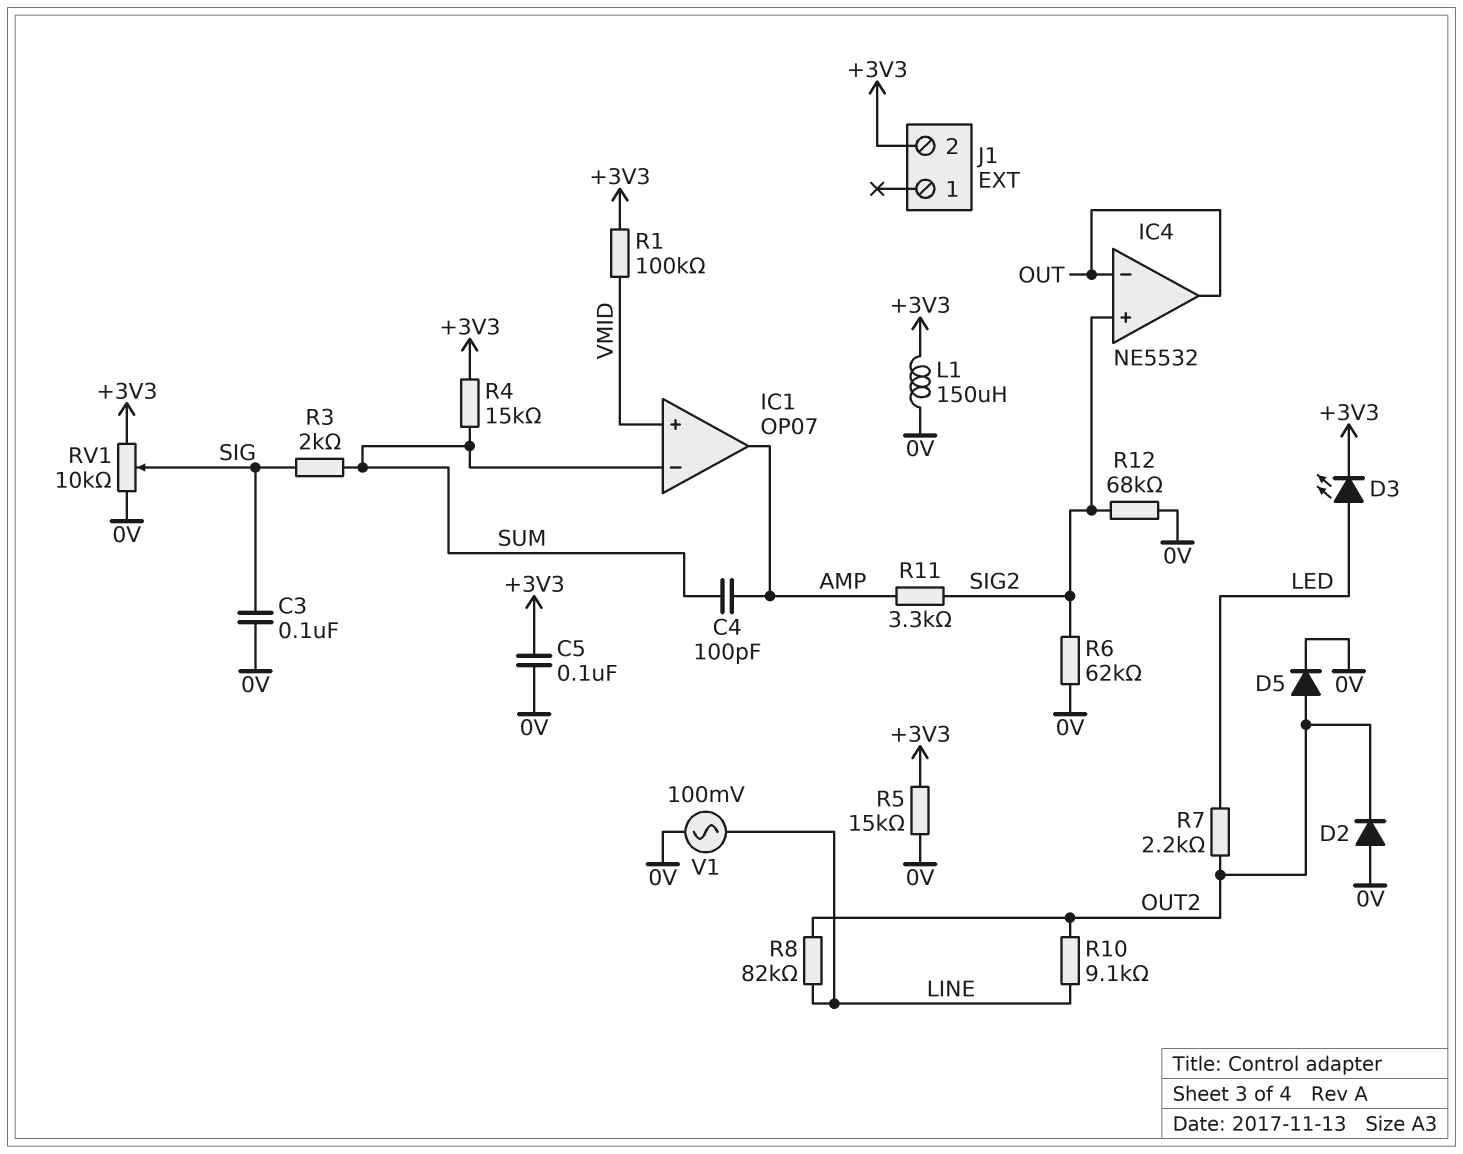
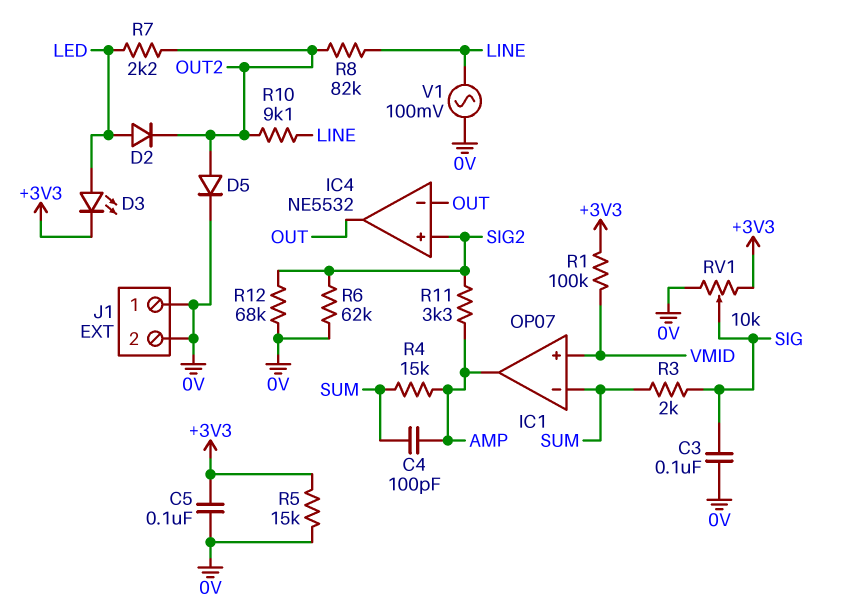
D2: diode (A 0V, K OUT2) -> diode (A LED, K OUT2)
J1 pin 1: none -> 0V
J1 pin 2: +3V3 -> 0V
L1: 150uH (+3V3, 0V) -> none
R4: 15k (+3V3, SUM) -> 15k (AMP, SUM)

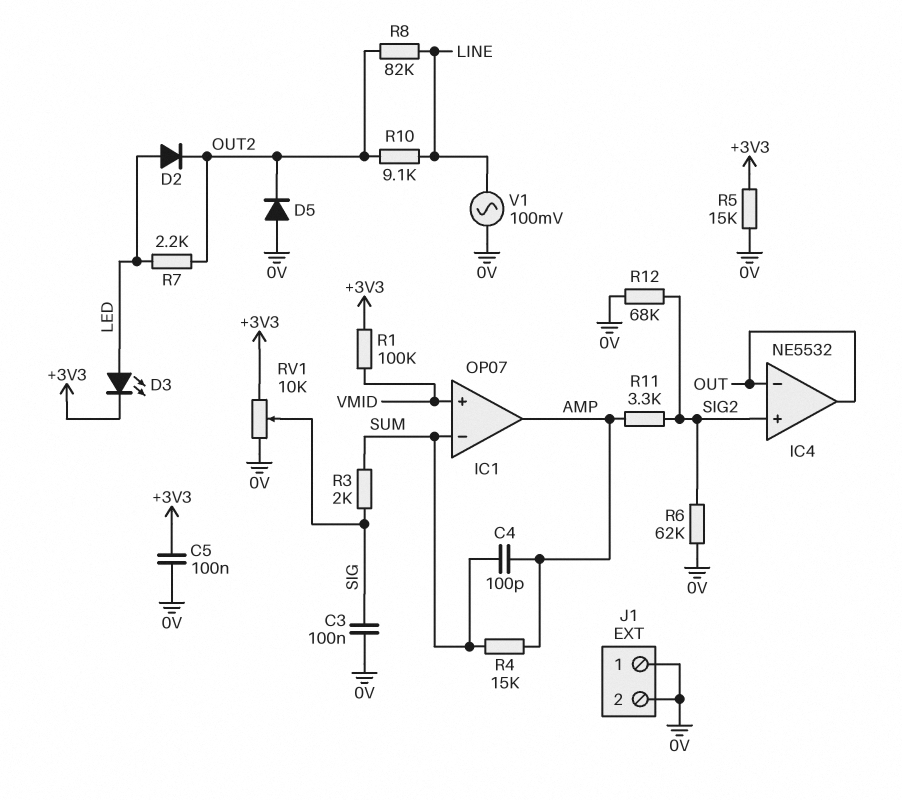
D5: diode (A OUT2, K 0V) -> diode (A 0V, K OUT2)

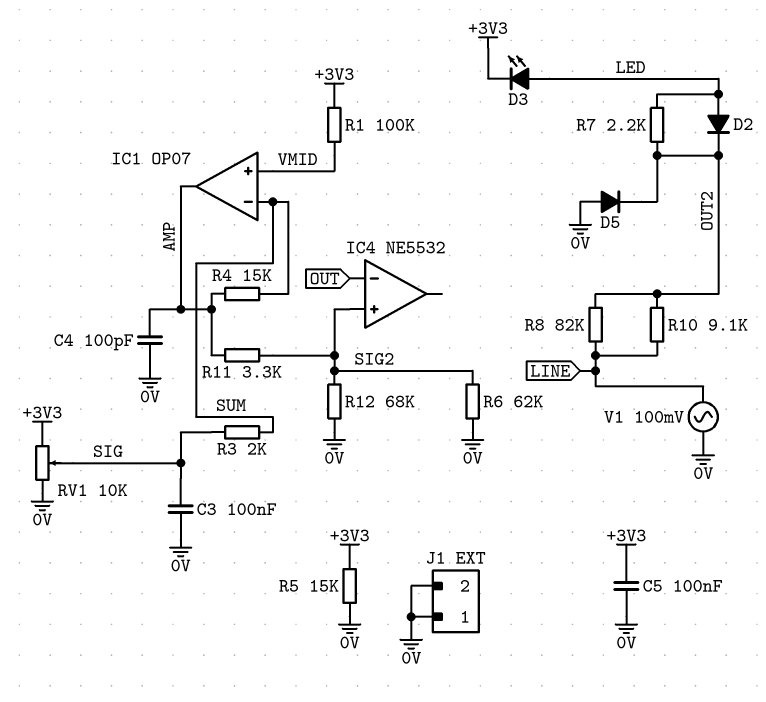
C4: 100pF (AMP, SUM) -> 100pF (0V, AMP)
IC4 pin out: OUT -> none

